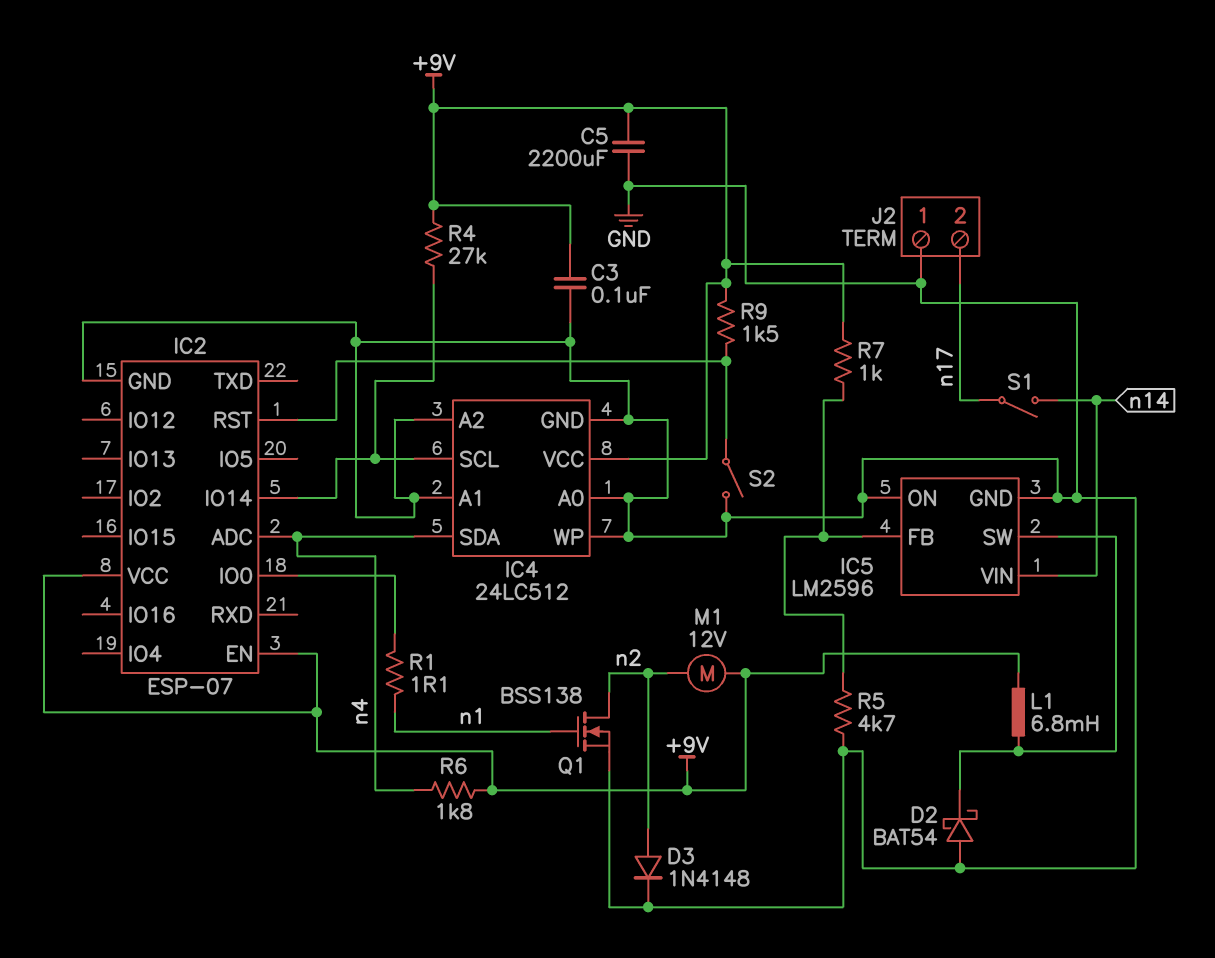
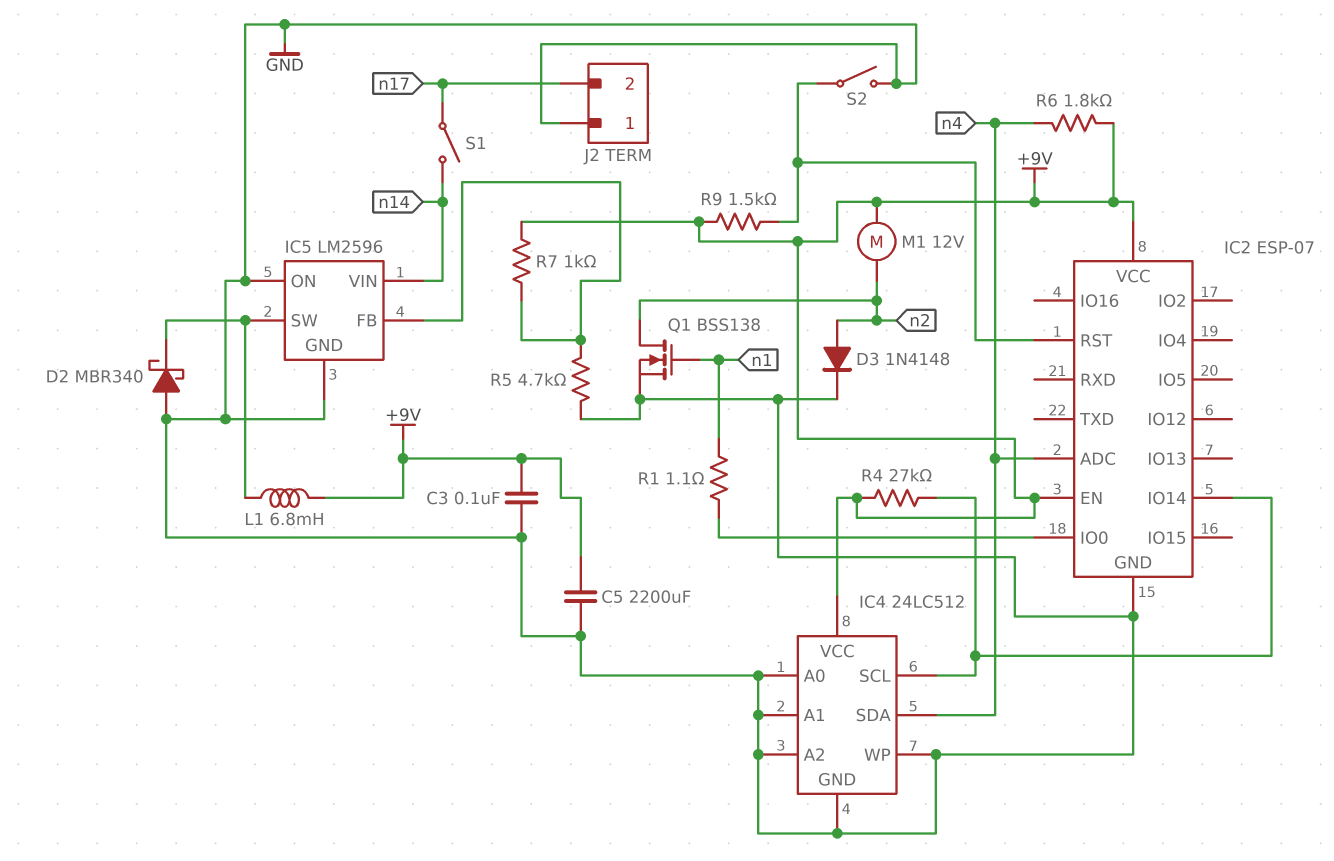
D2: schottky BAT54 (A GND, K IC5/SW) -> schottky MBR340 (A GND, K IC5/SW)

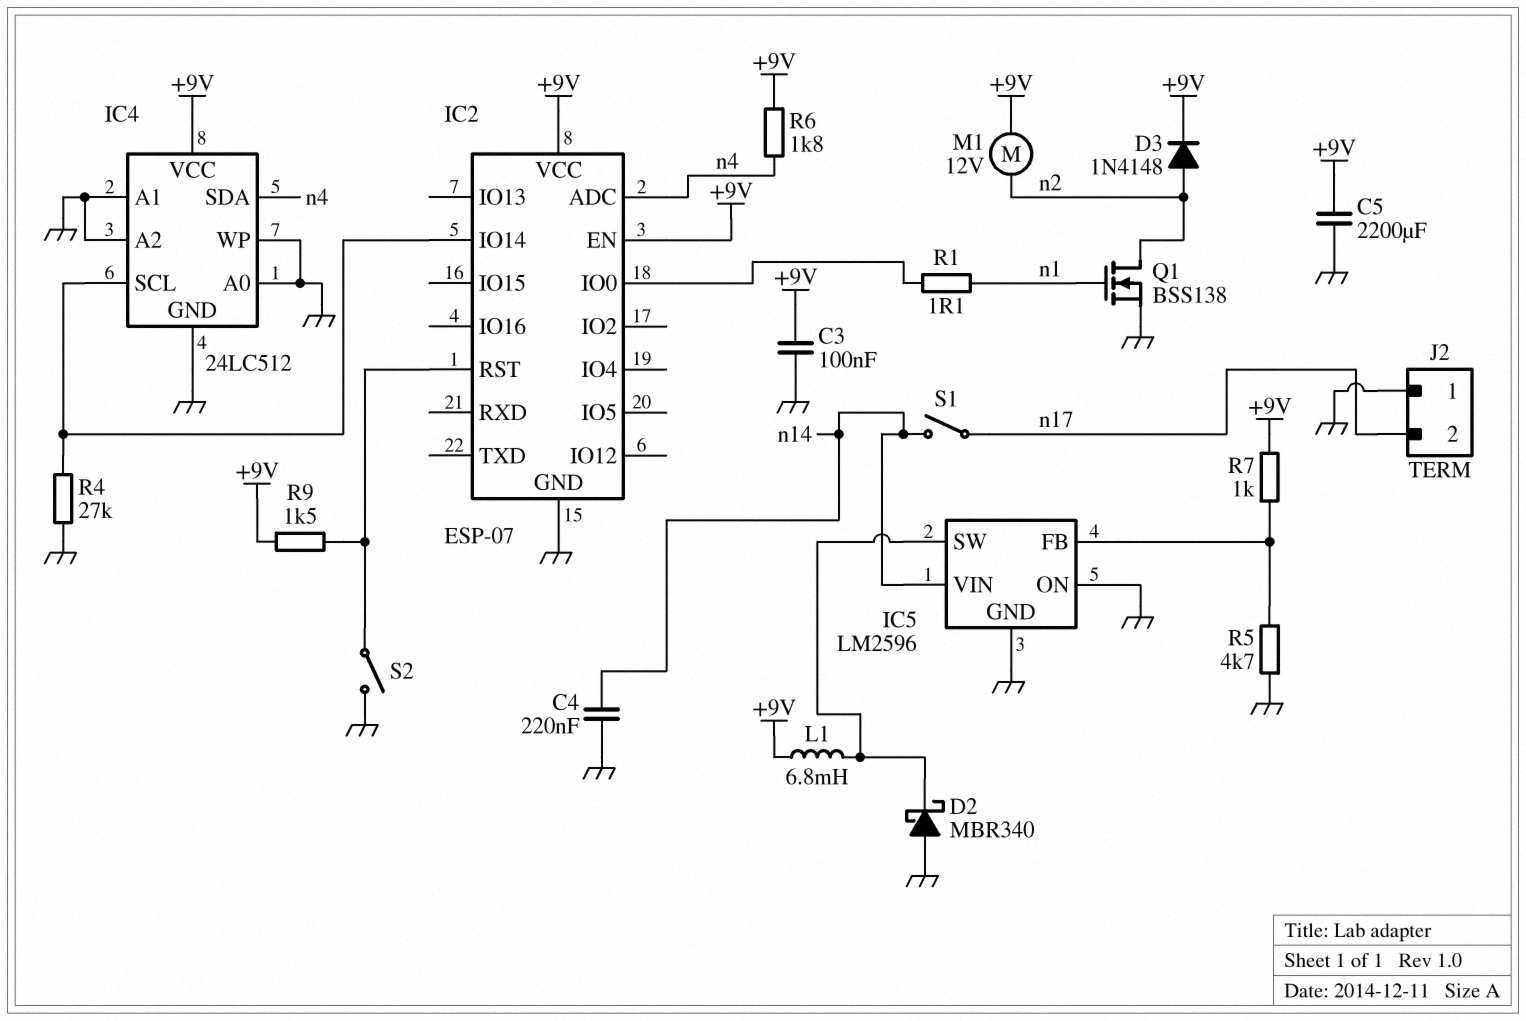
C4: none -> 220nF (GND, n14)
D3: diode 1N4148 (A n2, K GND) -> diode 1N4148 (A n2, K +9V)
R4: 27k (+9V, IC2/IO14) -> 27k (GND, IC2/IO14)

